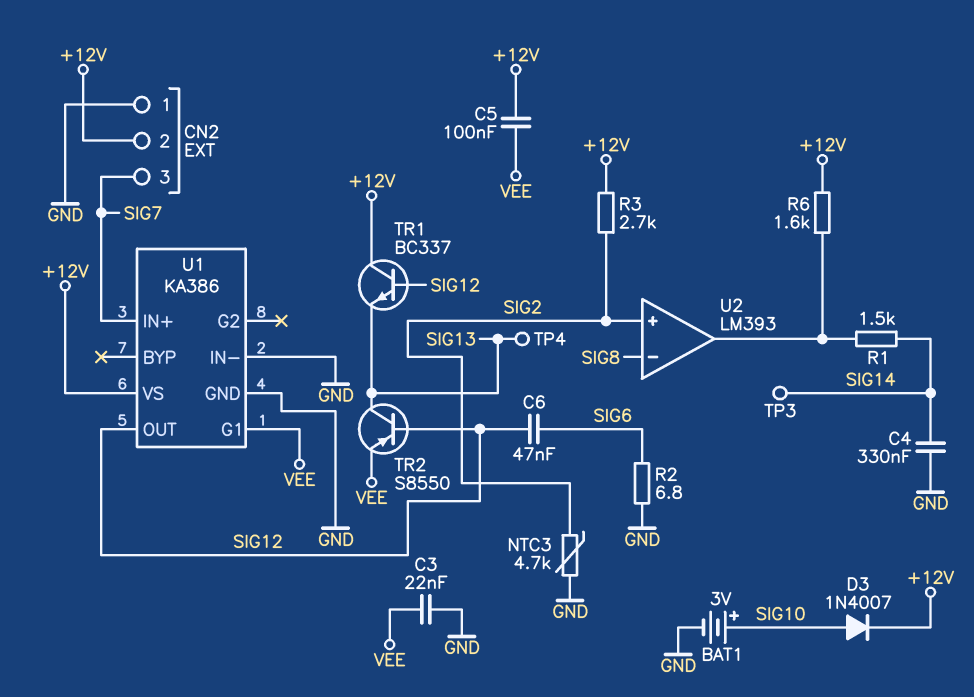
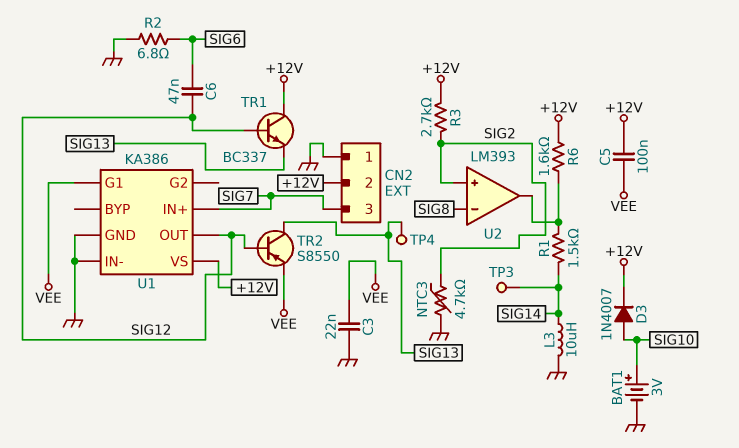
C4: 330nF (GND, SIG14) -> none
L3: none -> 10uH (GND, SIG14)

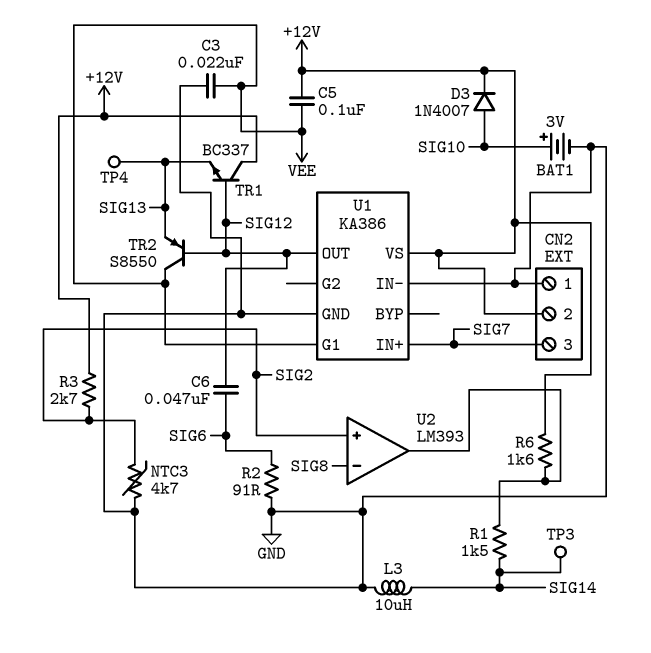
R2: 6.8 (GND, SIG6) -> 91 (GND, SIG6)
TR2: PNP S8550 (B SIG12, C SIG13, E VEE) -> PNP S8550 (B SIG12, C VEE, E SIG13)

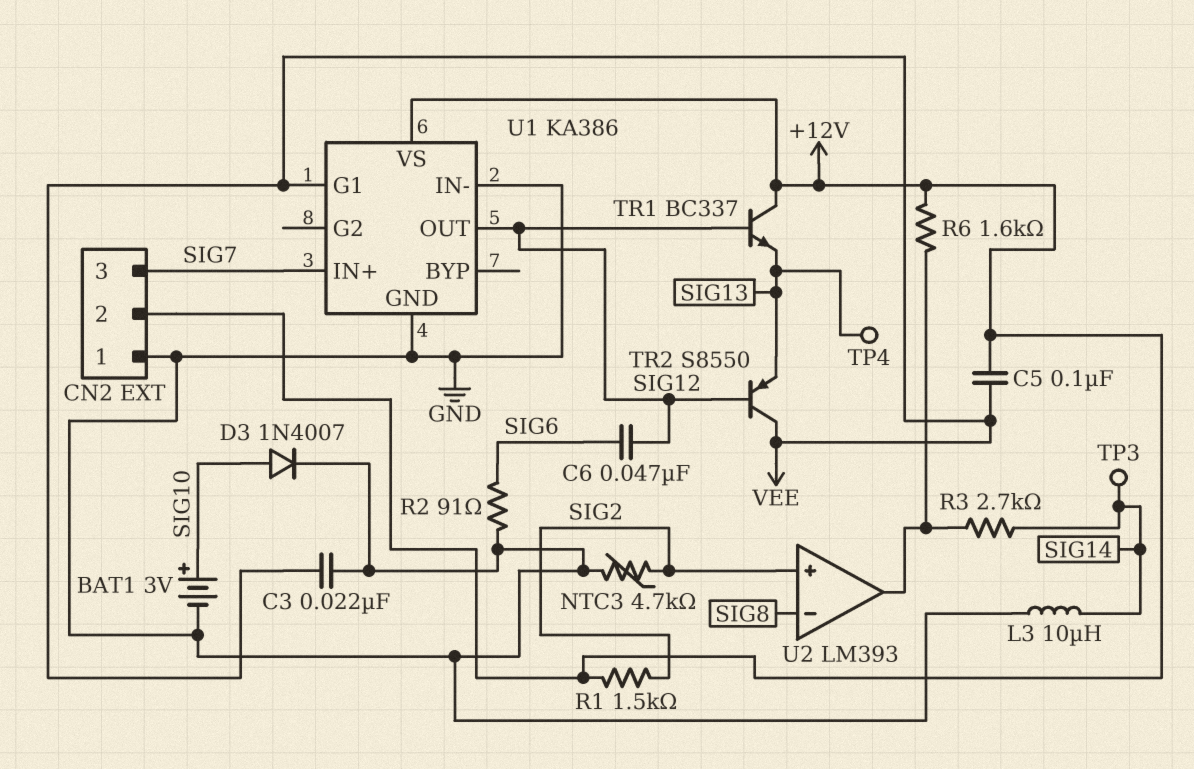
D3: diode 1N4007 (A SIG10, K +12V) -> diode 1N4007 (A SIG10, K GND)
R1: 1.5k (SIG14, U2/out) -> 1.5k (+12V, SIG2)
R3: 2.7k (+12V, SIG2) -> 2.7k (SIG14, U2/out)

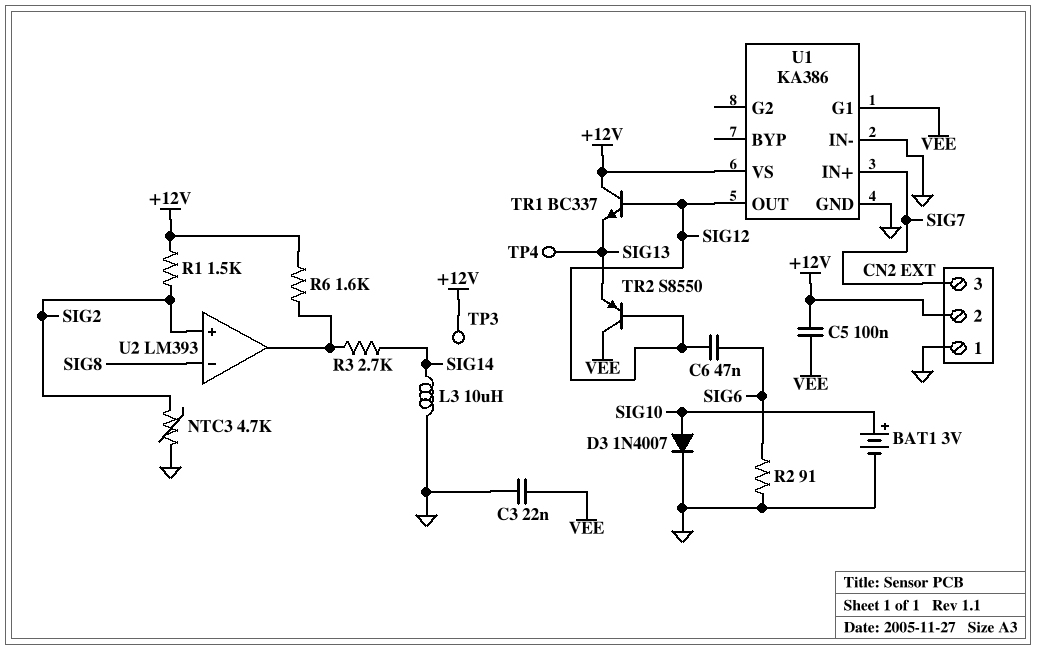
TP3: test point (SIG14) -> test point (+12V)

